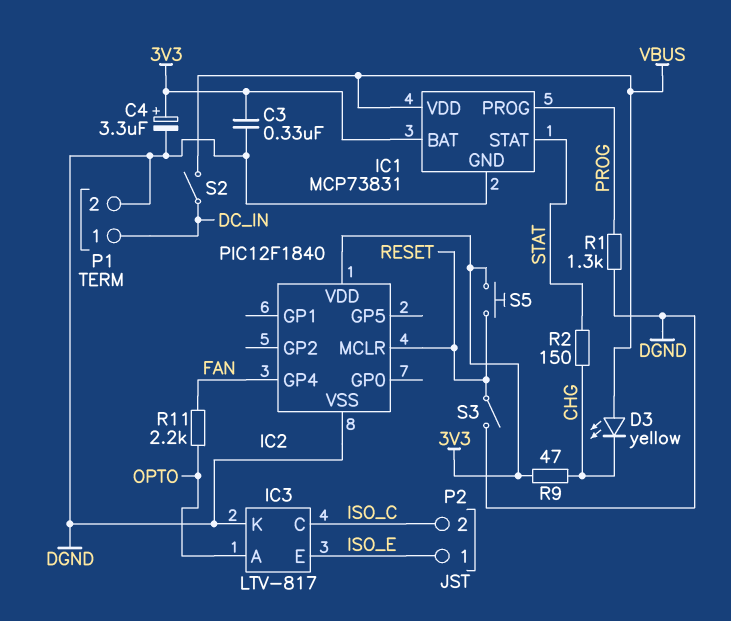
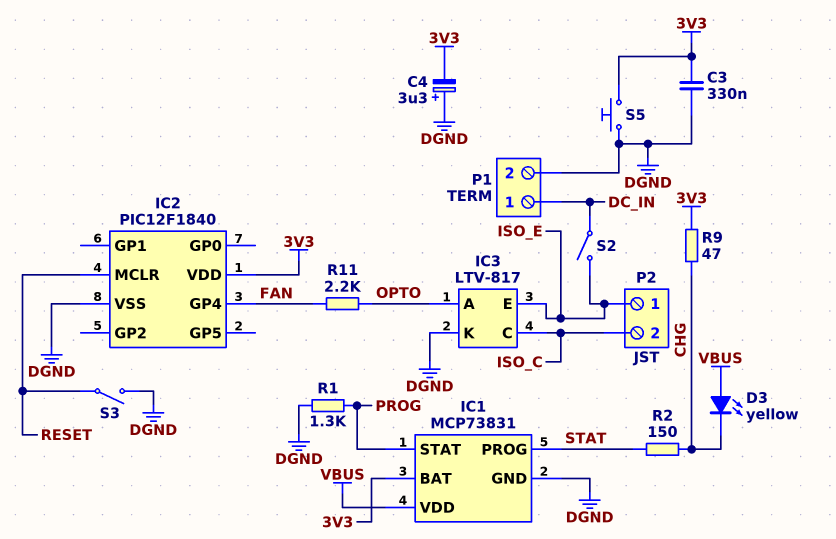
C4: 3.3uF (plus 3V3, minus DGND) -> 3.3uF (plus DGND, minus 3V3)
IC1 pin PROG: PROG -> STAT
IC1 pin STAT: STAT -> PROG
S2: switch (DC_IN, VBUS) -> switch (DC_IN, ISO_E)
S5: button (3V3, RESET) -> button (3V3, DGND)

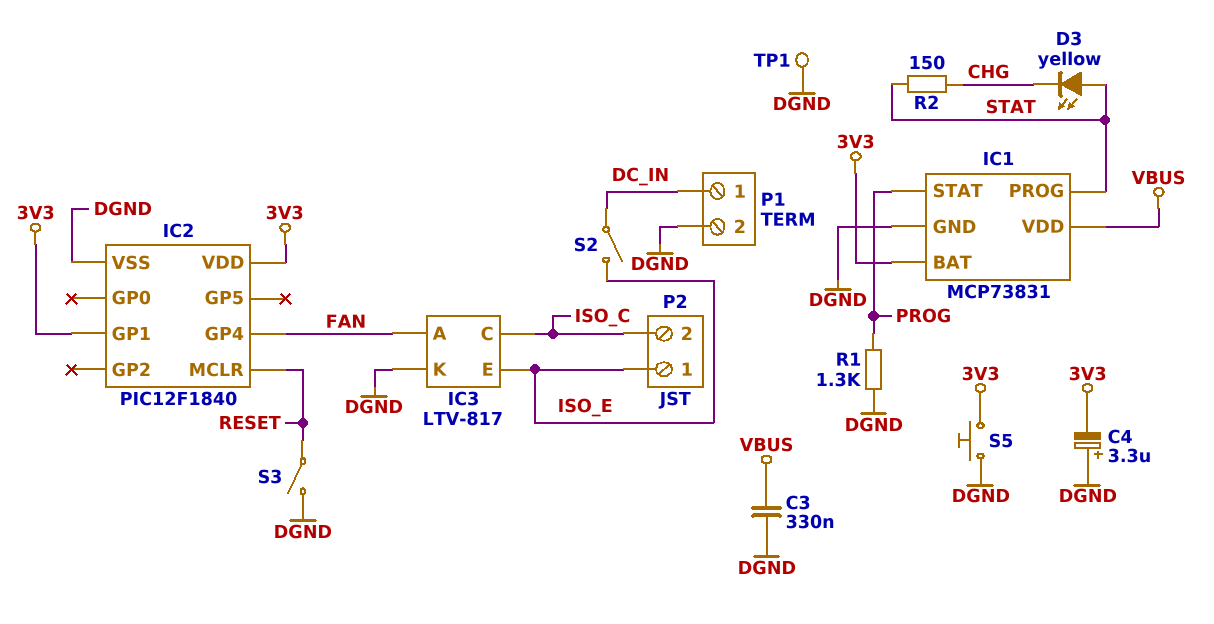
C3: 330nF (3V3, DGND) -> 330nF (DGND, VBUS)
D3: LED yellow (A VBUS, K CHG) -> LED yellow (A STAT, K CHG)
IC2 pin GP1: none -> 3V3
IC3 pin A: OPTO -> FAN
R9: 47 (3V3, CHG) -> none
R11: 2.2k (FAN, OPTO) -> none
TP1: none -> test point (DGND)

